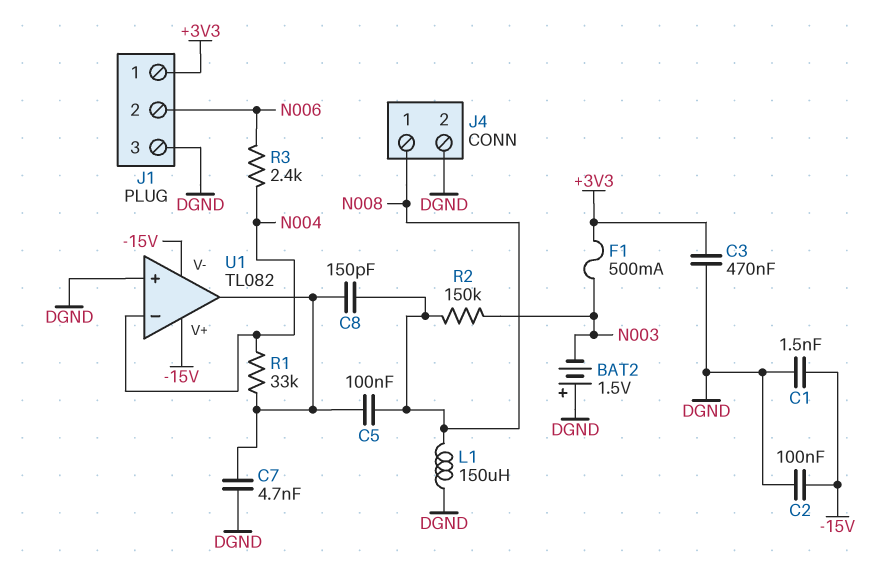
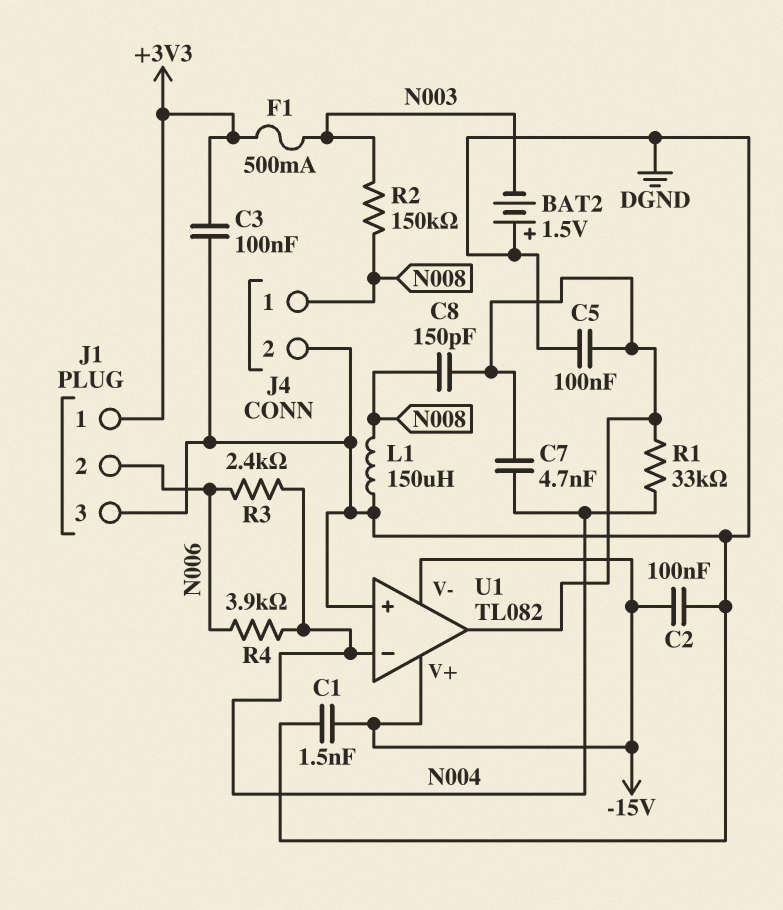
C3: 470nF (+3V3, DGND) -> 100nF (+3V3, DGND)
C5: 100nF (N008, U1/out) -> 100nF (DGND, U1/out)
C7: 4.7nF (DGND, U1/out) -> 4.7nF (N004, U1/out)
R4: none -> 3.9k (N004, N006)

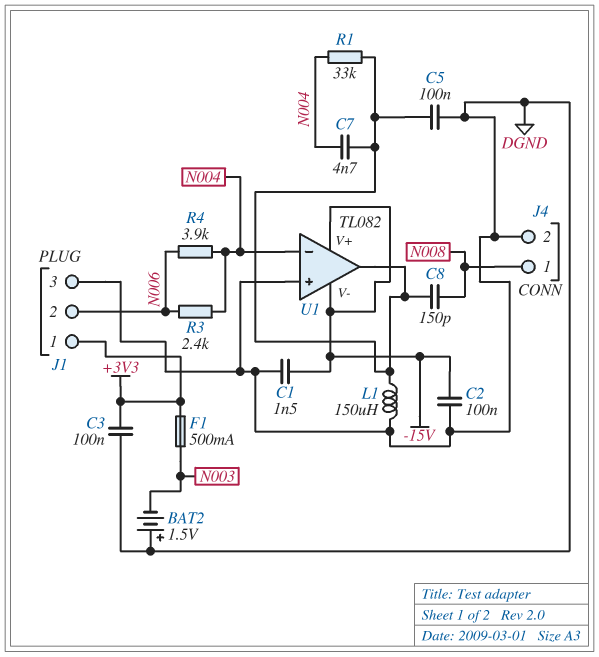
L1: 150uH (DGND, N008) -> 150uH (DGND, U1/out)
R2: 150k (N003, N008) -> none

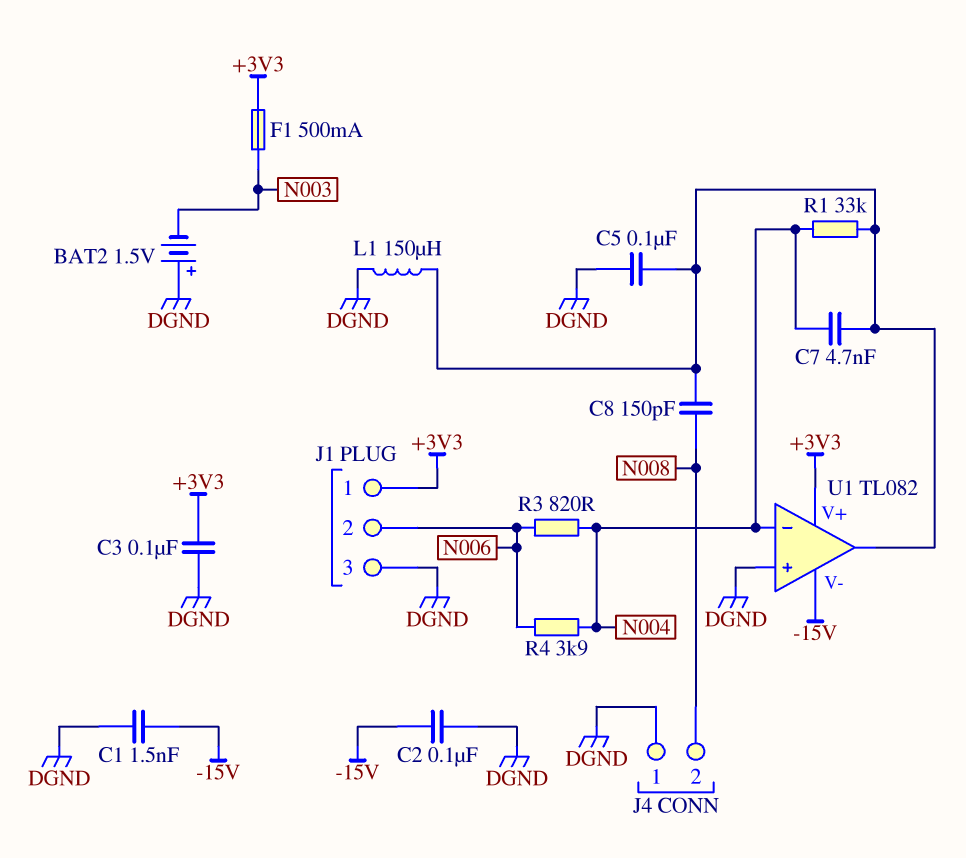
J4 pin 1: N008 -> DGND
J4 pin 2: DGND -> N008
R3: 2.4k (N004, N006) -> 820 (N004, N006)
U1 pin V+: -15V -> +3V3

